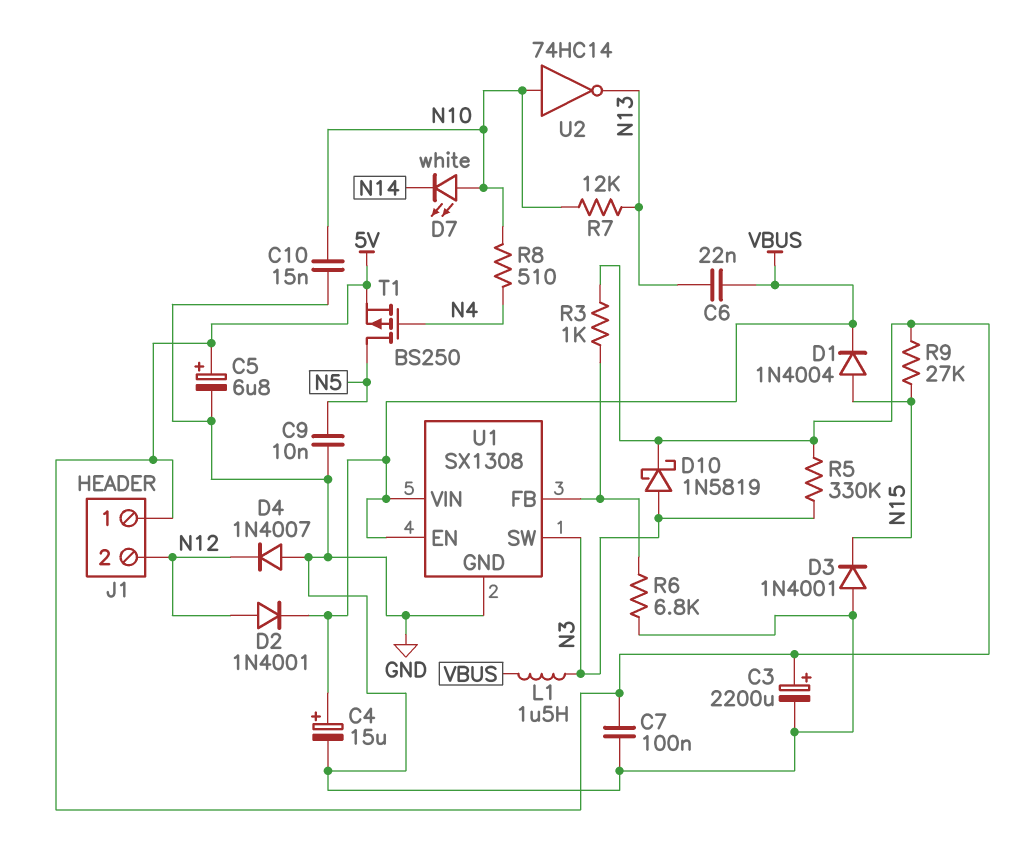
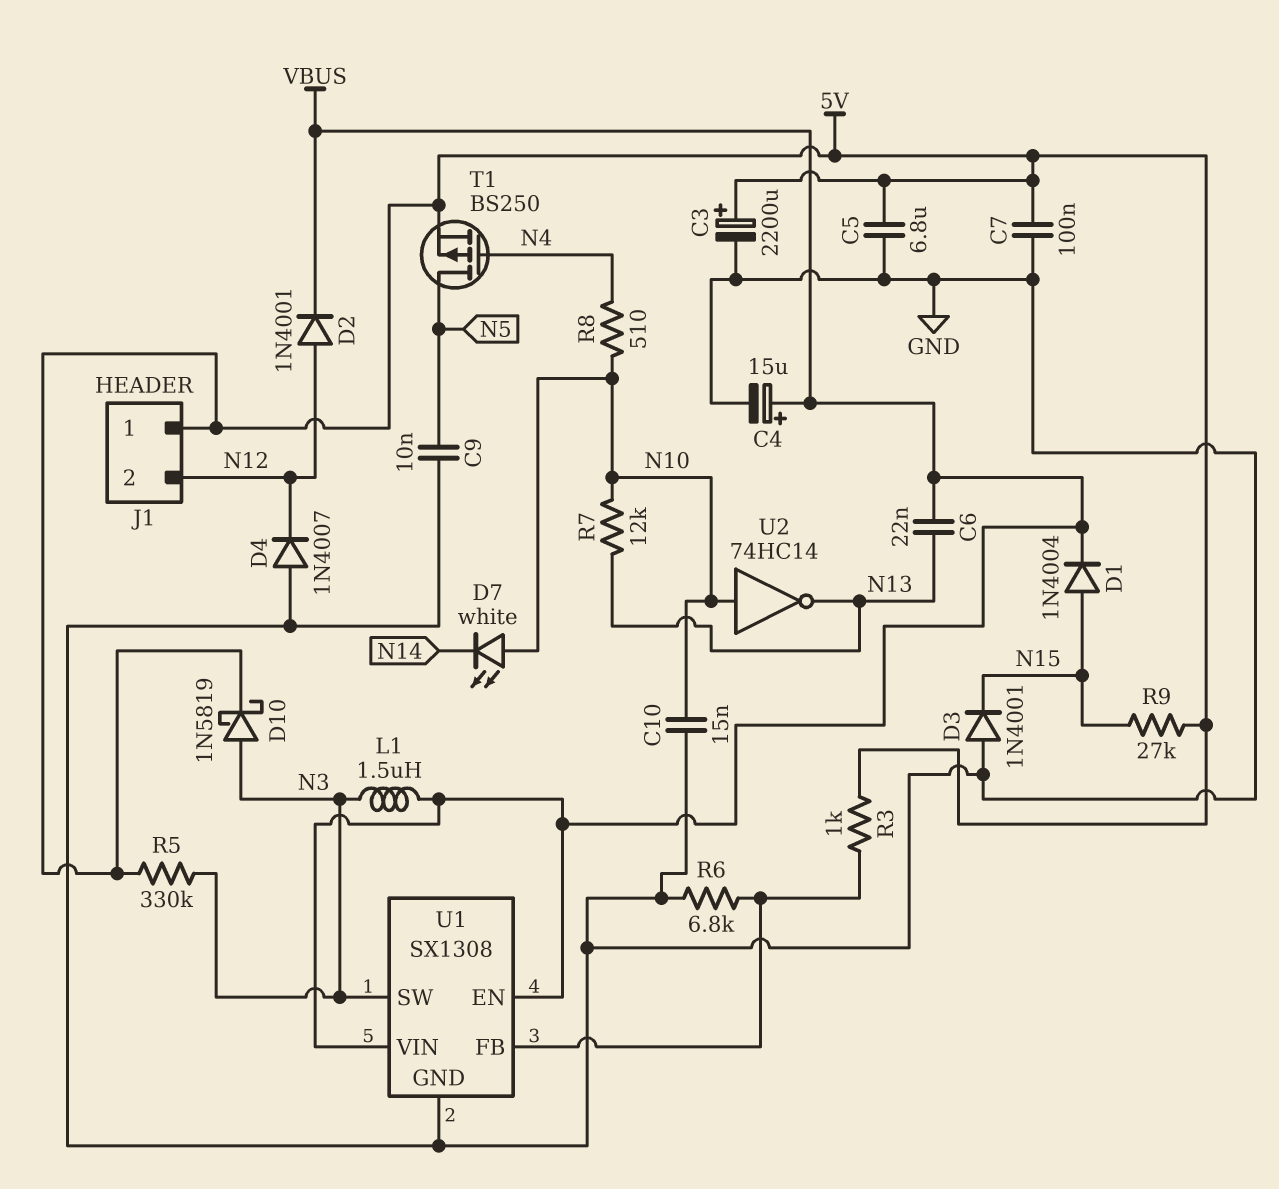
C5: 6.8uF (plus 5V, minus GND) -> 6.8uF (5V, GND)

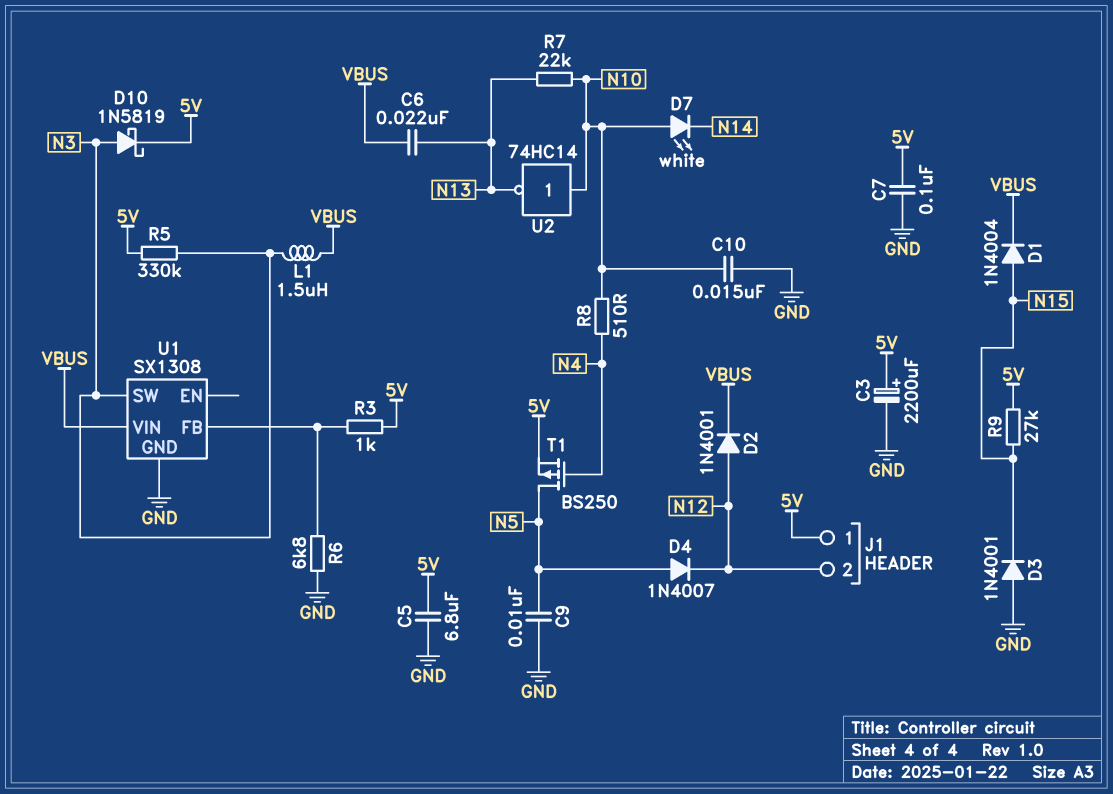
C4: 15uF (plus VBUS, minus GND) -> none
D4: diode 1N4007 (A GND, K N12) -> diode 1N4007 (A N5, K N12)
R7: 12k (N10, N13) -> 22k (N10, N13)
U1 pin EN: VBUS -> none

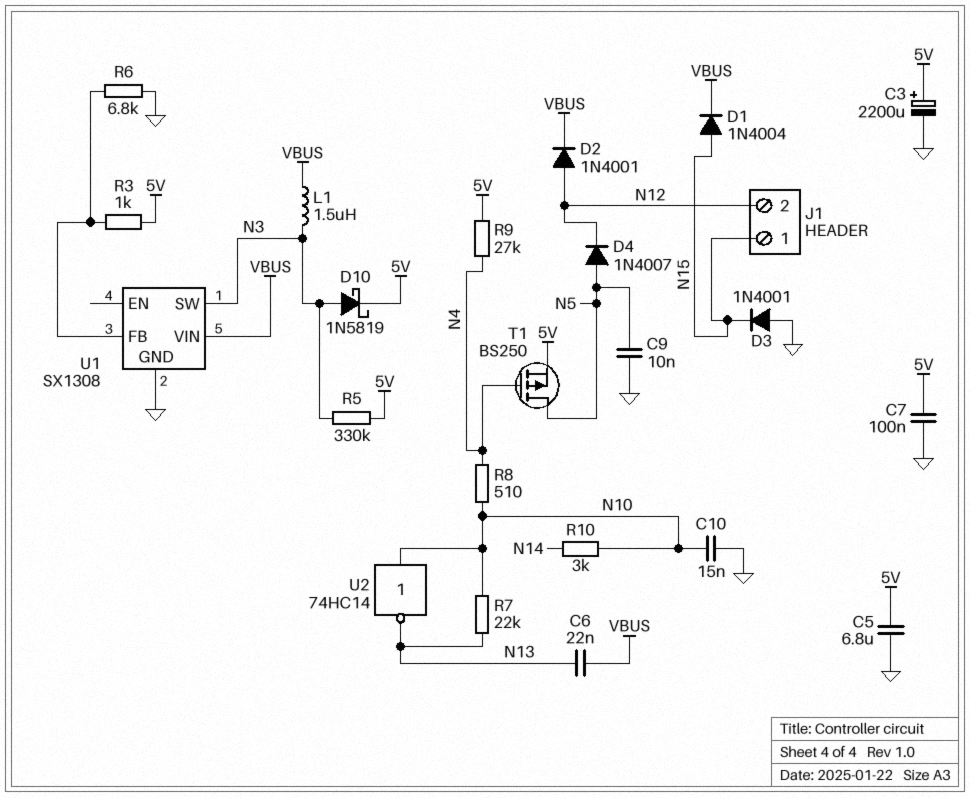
D7: LED white (A N10, K N14) -> none
J1 pin 1: 5V -> N15
R9: 27k (5V, N15) -> 27k (5V, N4)
R10: none -> 3k (N10, N14)

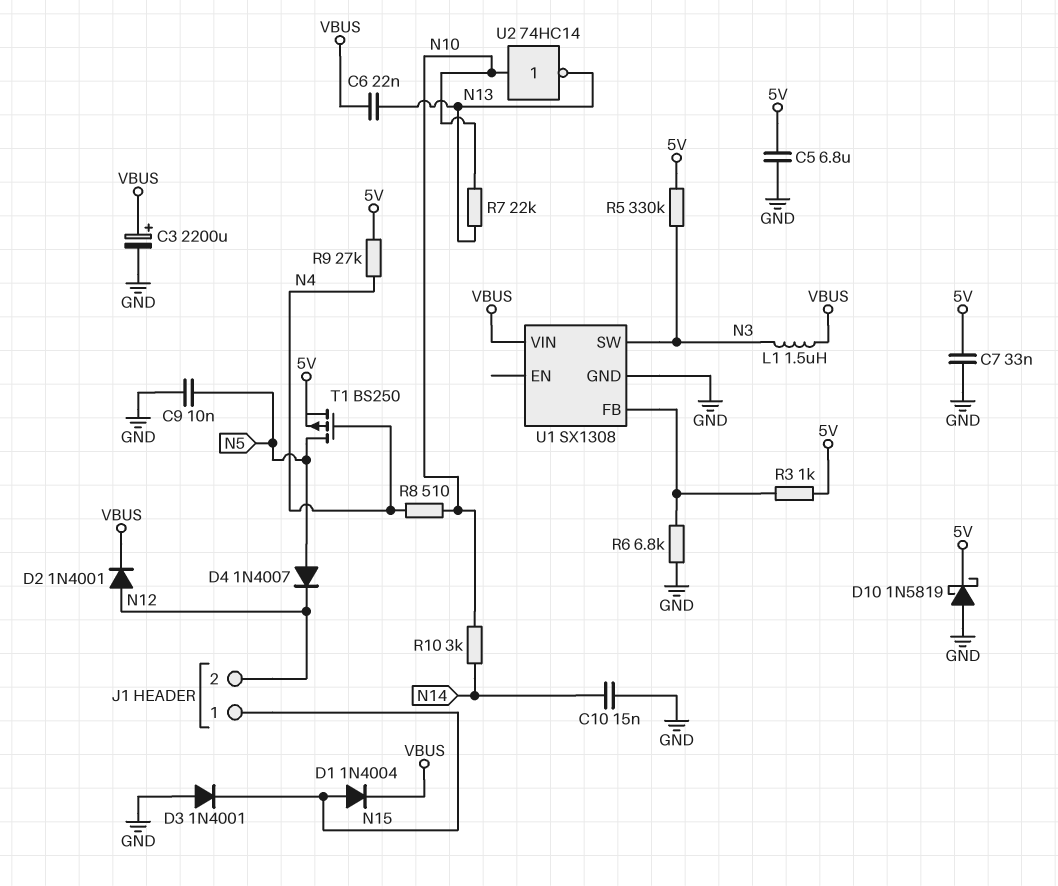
C3: 2200uF (plus 5V, minus GND) -> 2200uF (plus VBUS, minus GND)
C7: 100nF (5V, GND) -> 33nF (5V, GND)
C10: 15nF (GND, N10) -> 15nF (GND, N14)
D10: schottky 1N5819 (A N3, K 5V) -> schottky 1N5819 (A GND, K 5V)

